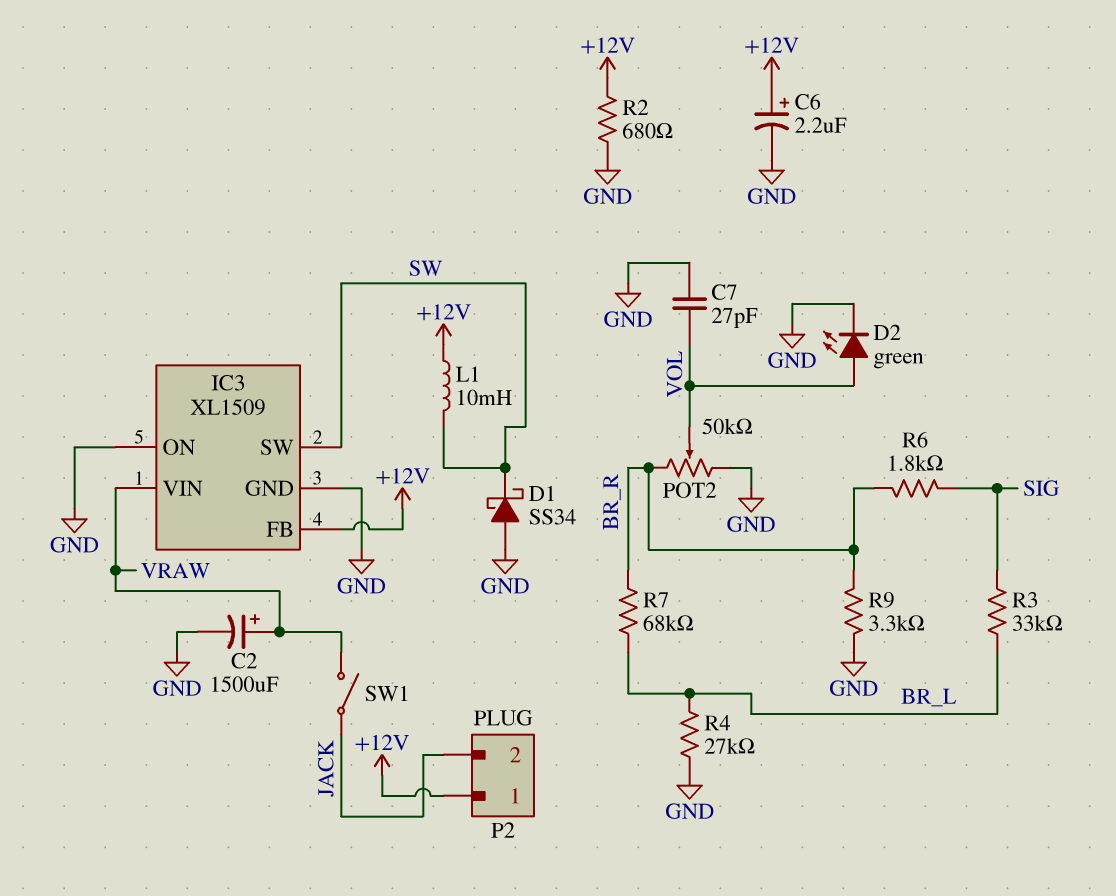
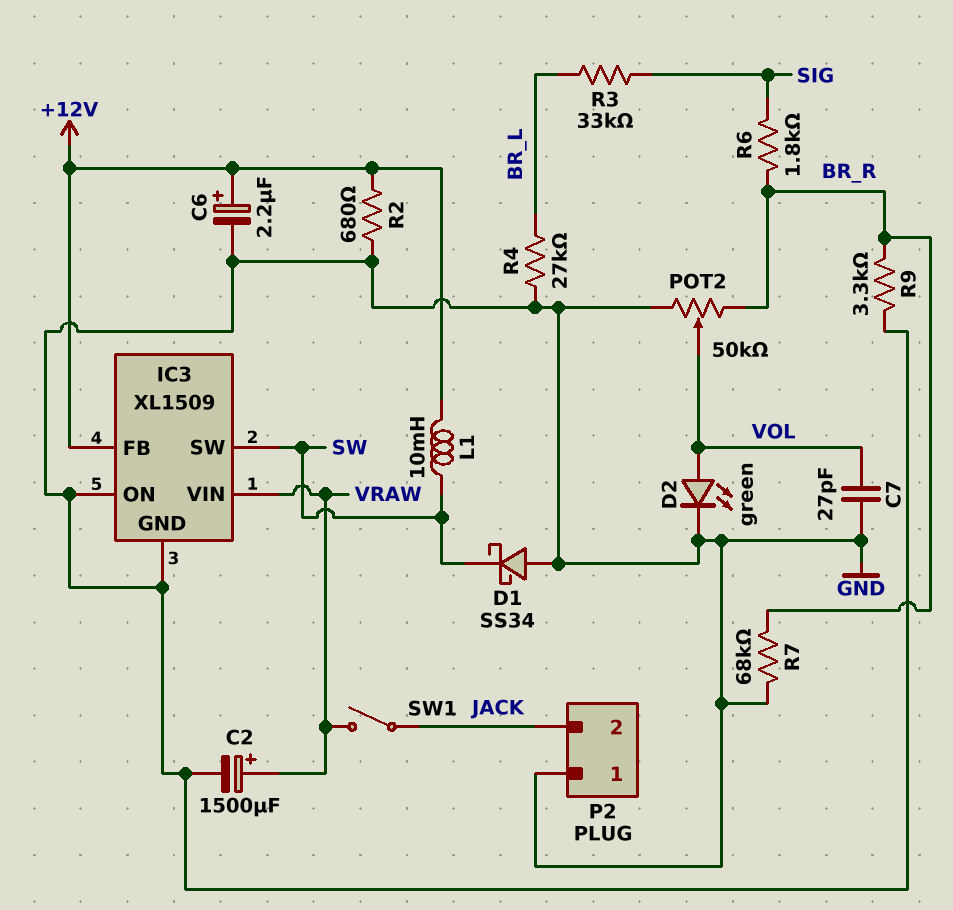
P2 pin 1: +12V -> GND
R7: 68k (BR_L, BR_R) -> 68k (BR_R, GND)

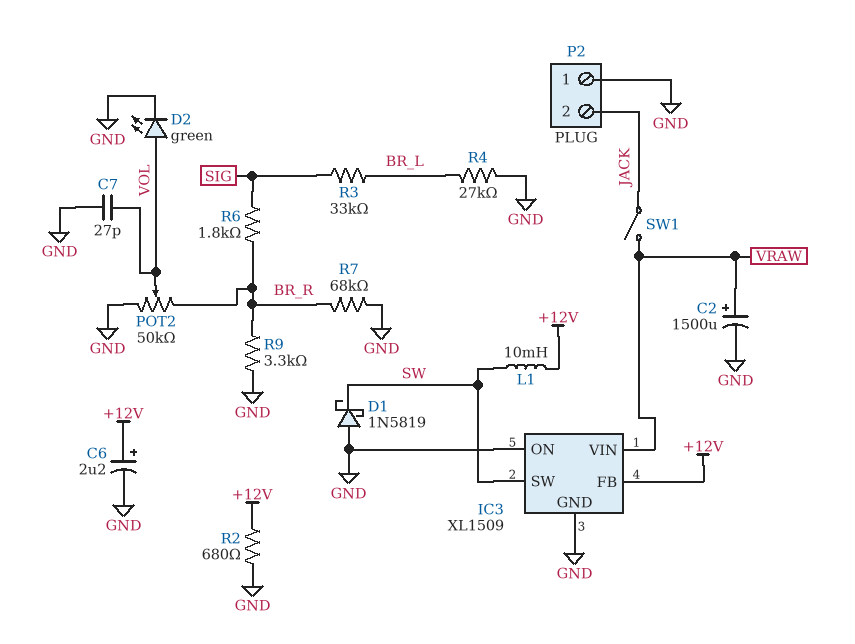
D1: schottky SS34 (A GND, K SW) -> schottky 1N5819 (A GND, K SW)

